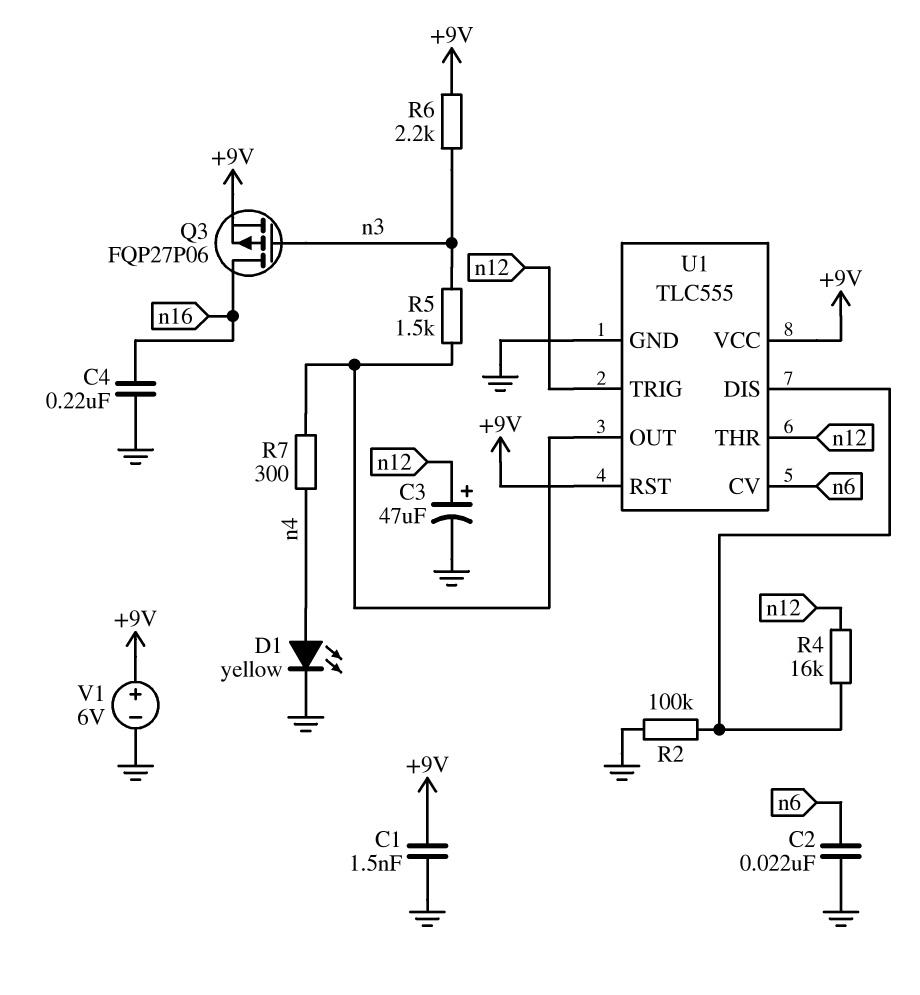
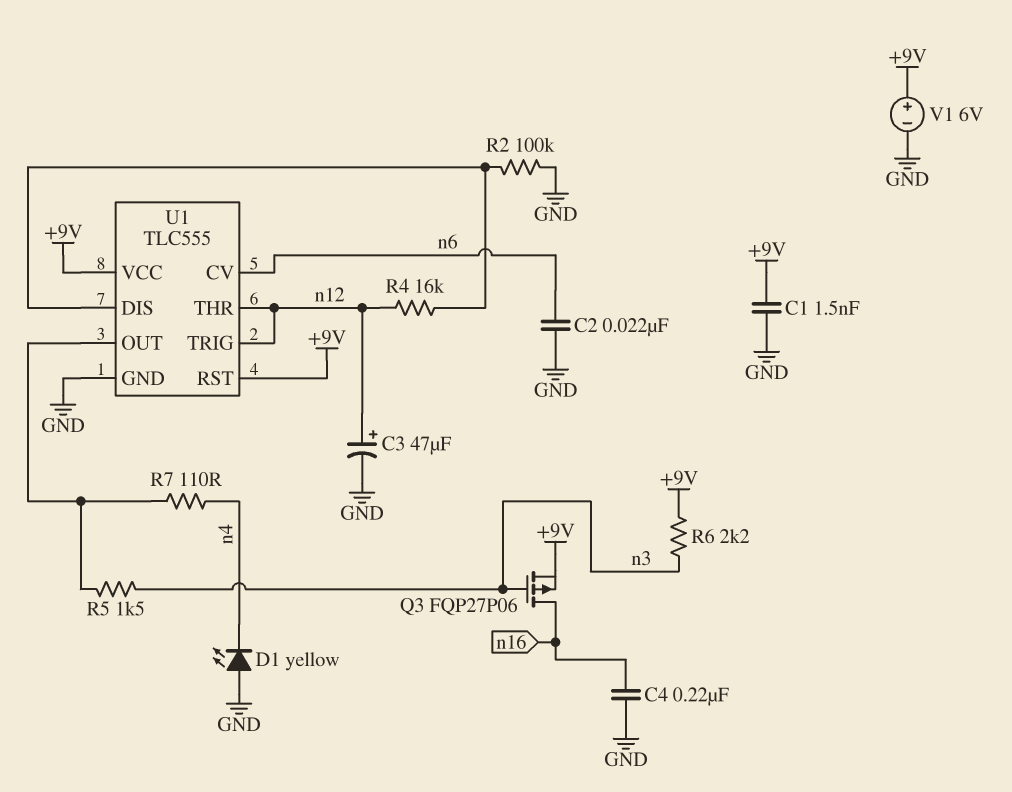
D1: LED yellow (A n4, K GND) -> LED yellow (A GND, K n4)
R7: 300 (U1/OUT, n4) -> 110 (U1/OUT, n4)

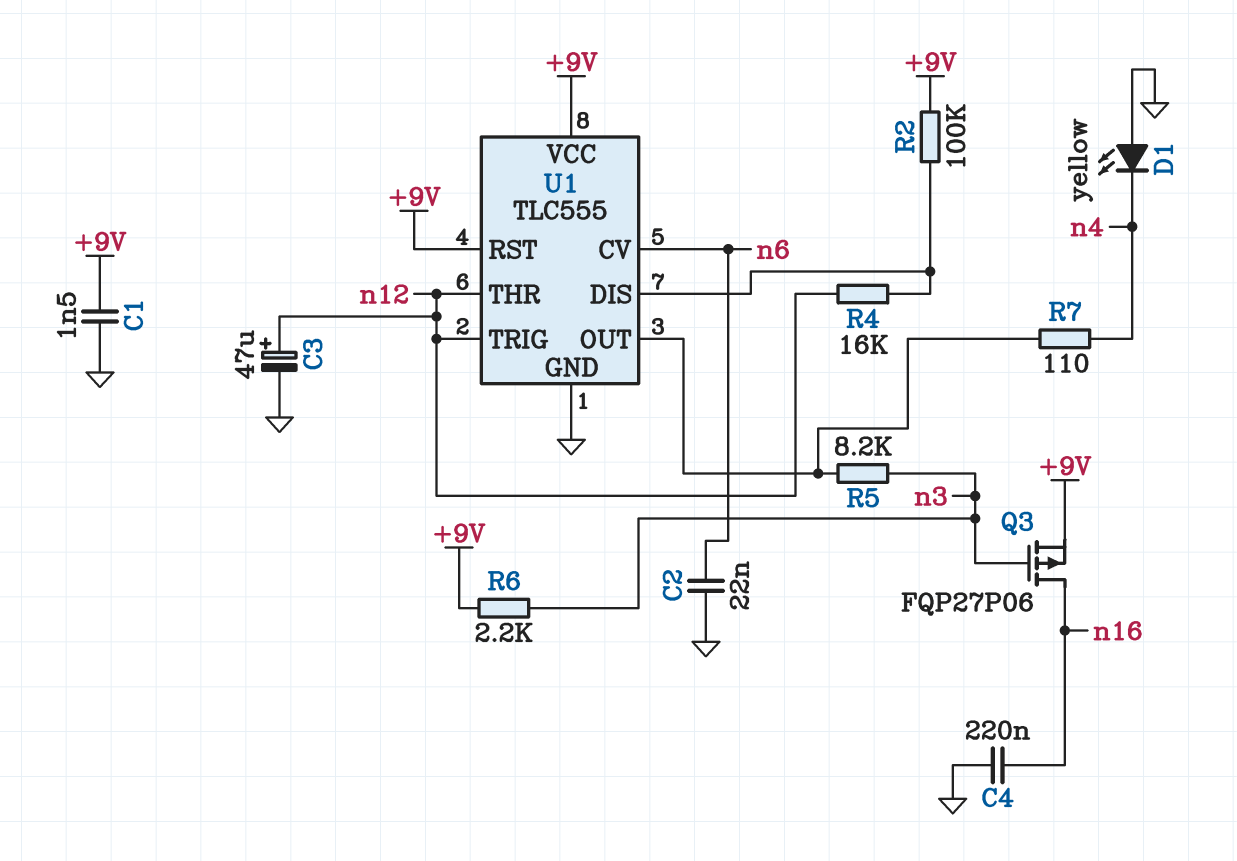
R2: 100k (GND, U1/DIS) -> 100k (+9V, U1/DIS)
R5: 1.5k (U1/OUT, n3) -> 8.2k (U1/OUT, n3)
V1: 6V (plus +9V, minus GND) -> none

